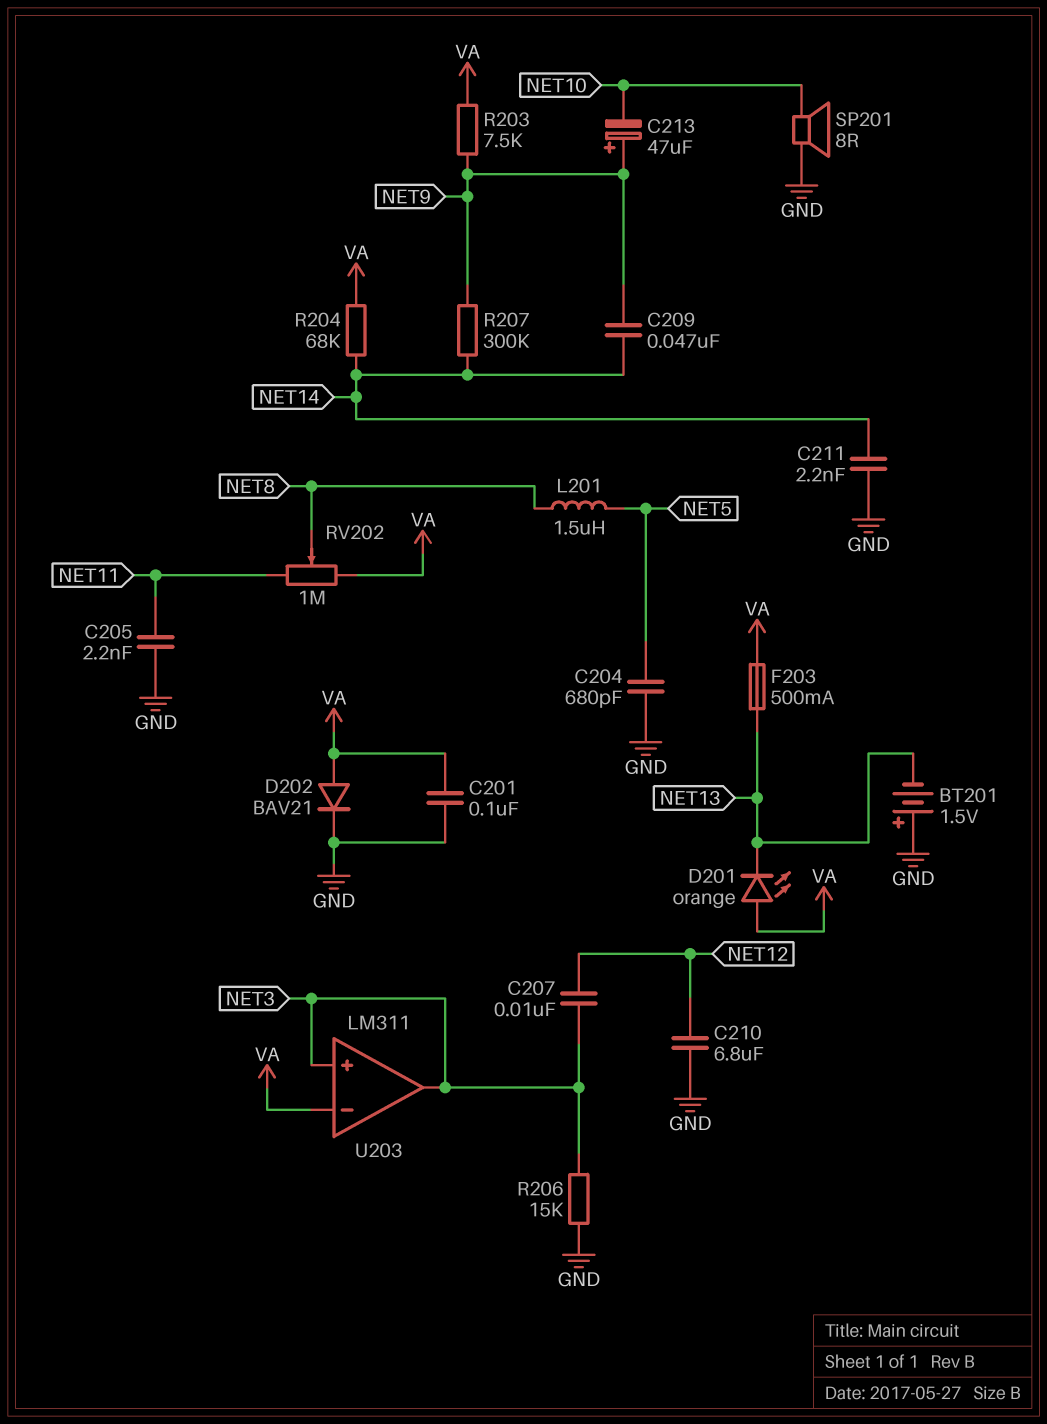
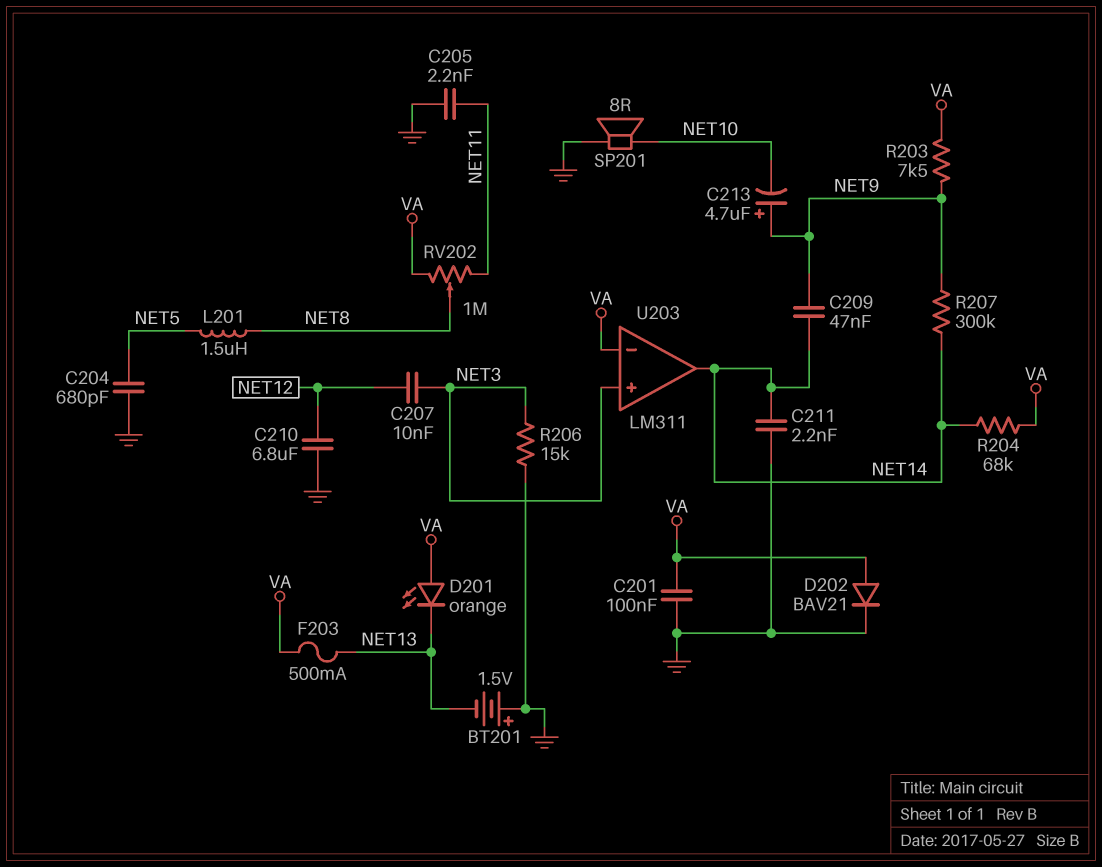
C213: 47uF (plus NET9, minus NET10) -> 4.7uF (plus NET9, minus NET10)
U203 pin out: NET3 -> NET14

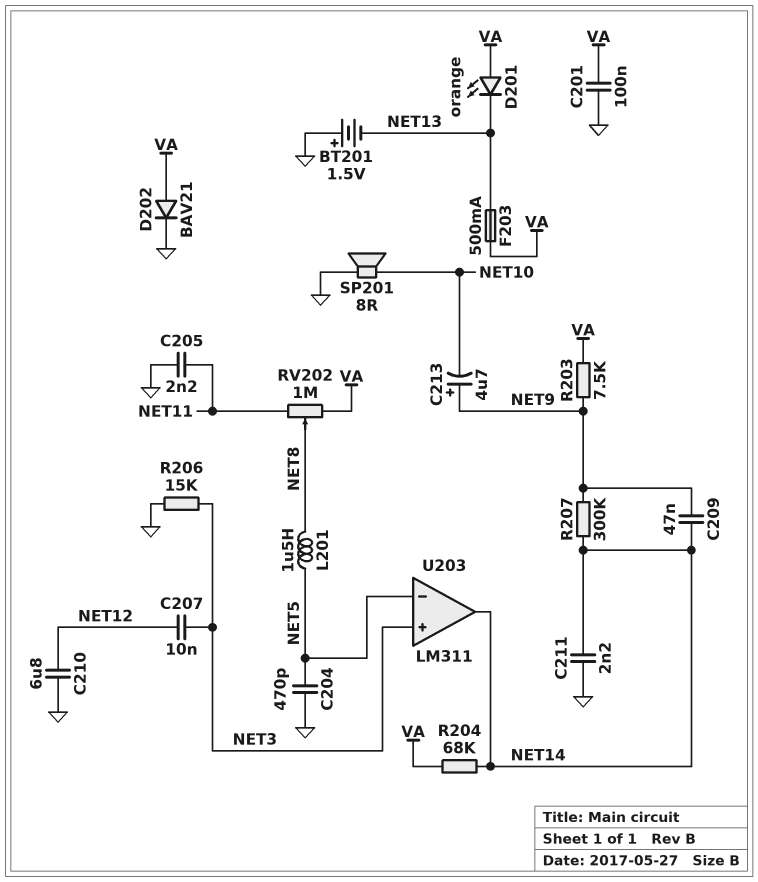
C204: 680pF (GND, NET5) -> 470pF (GND, NET5)
U203 pin in-: VA -> NET5

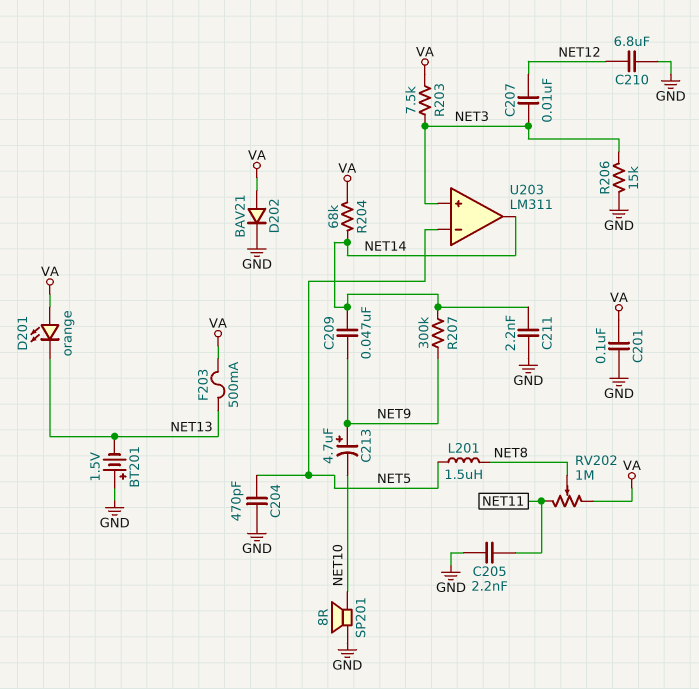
R203: 7.5k (NET9, VA) -> 7.5k (NET3, VA)

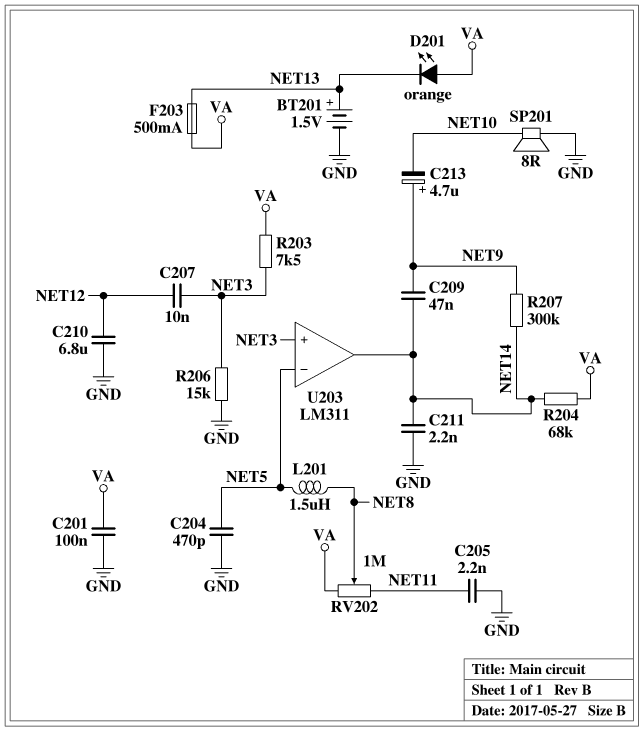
BT201: 1.5V (plus GND, minus NET13) -> 1.5V (plus NET13, minus GND)
D202: diode BAV21 (A VA, K GND) -> none

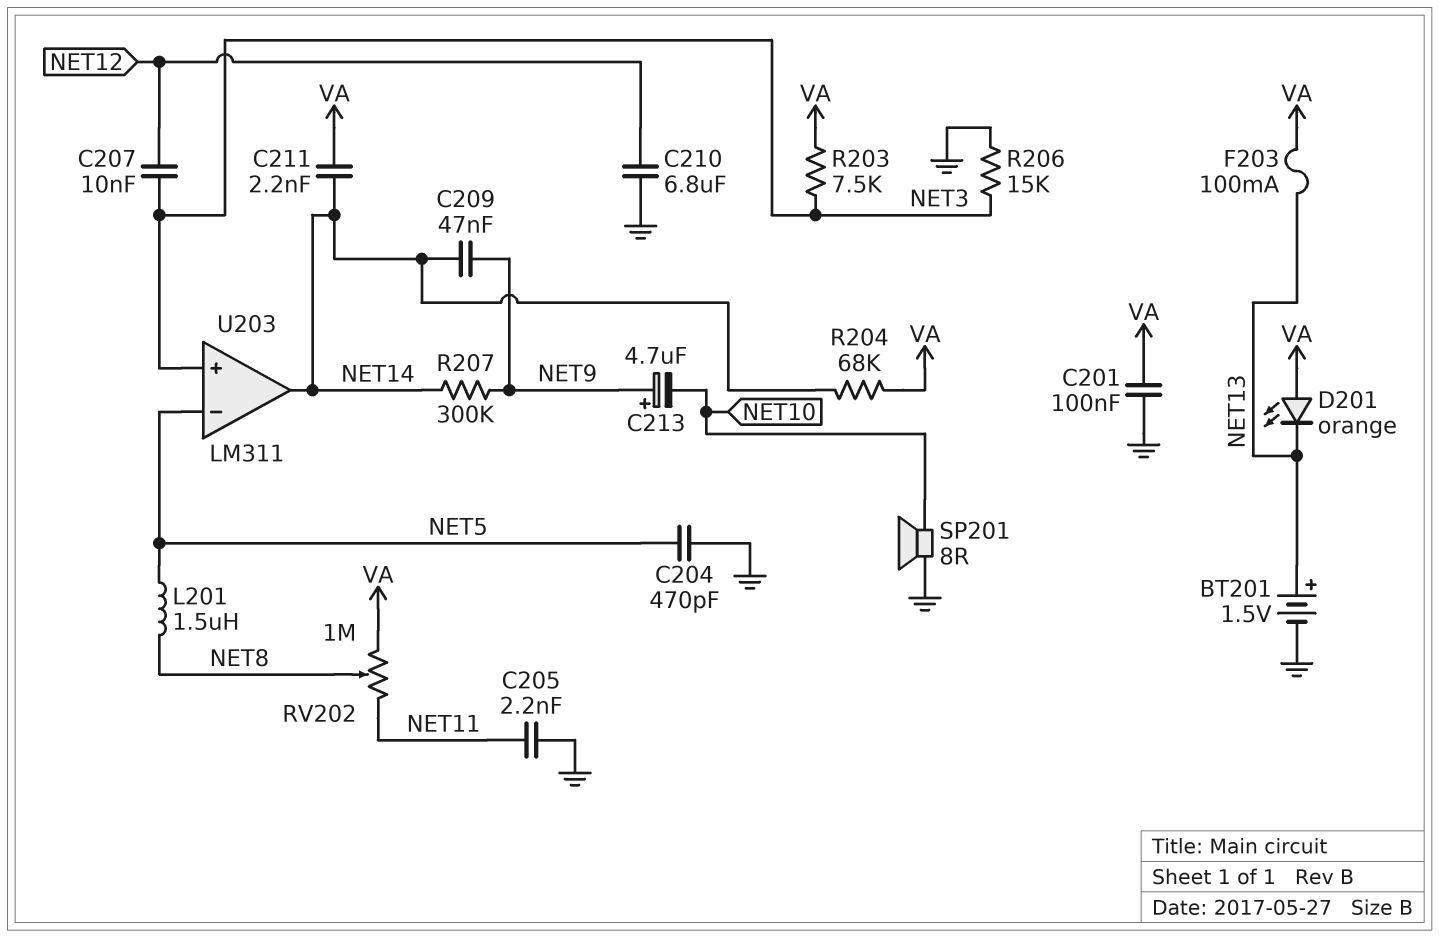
C211: 2.2nF (GND, NET14) -> 2.2nF (NET14, VA)
F203: 500mA (NET13, VA) -> 100mA (NET13, VA)

